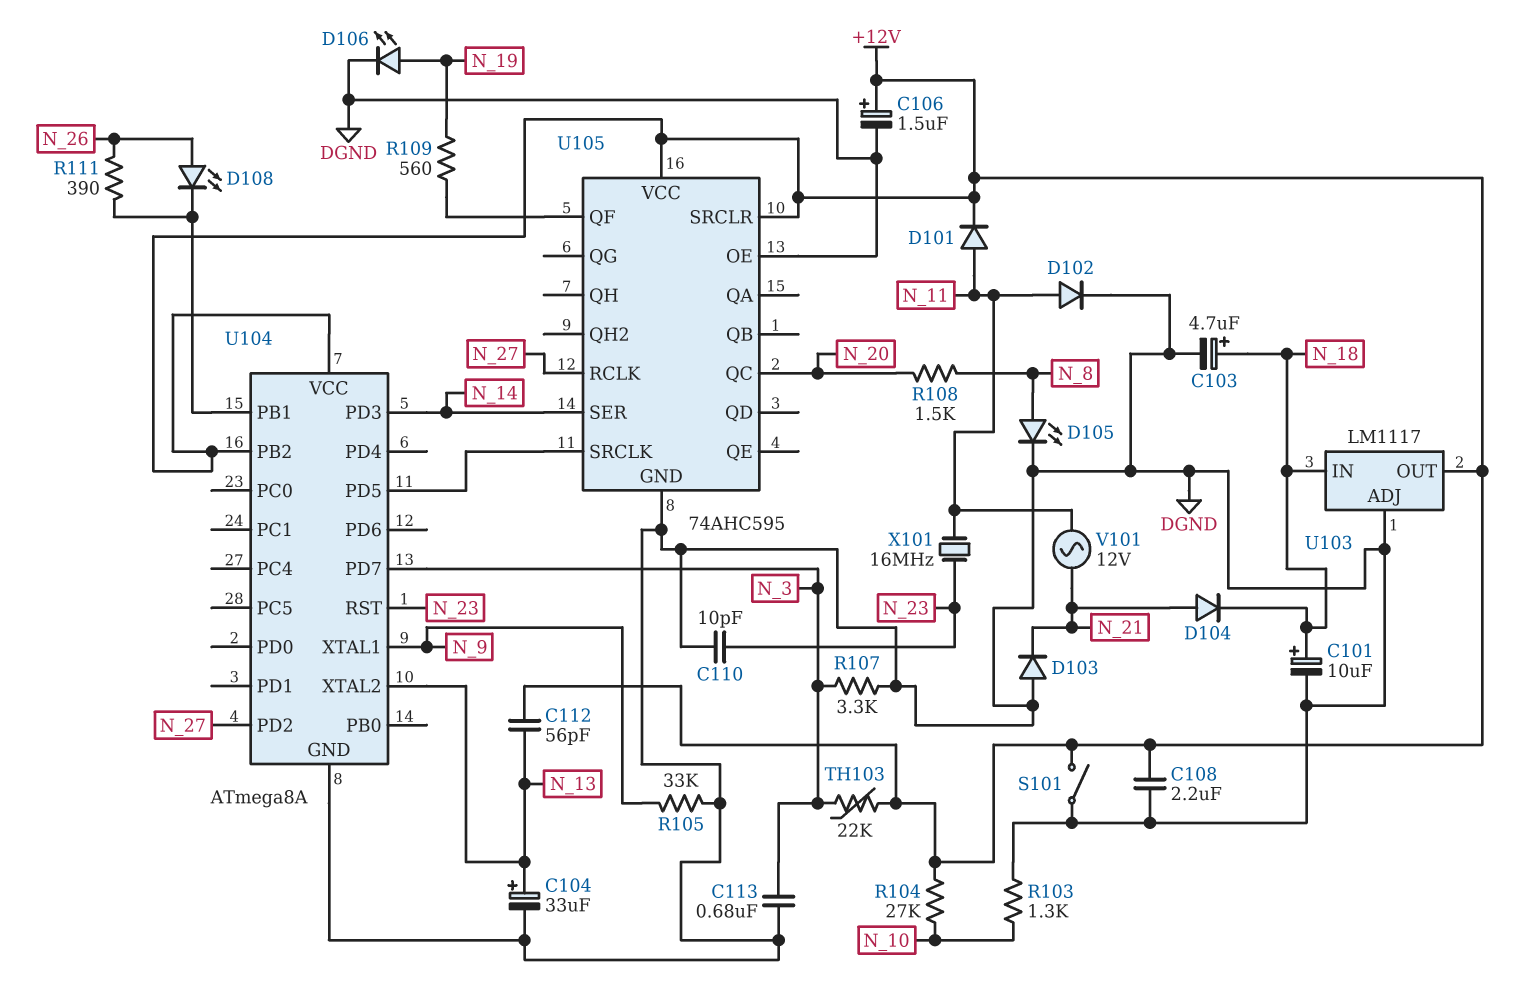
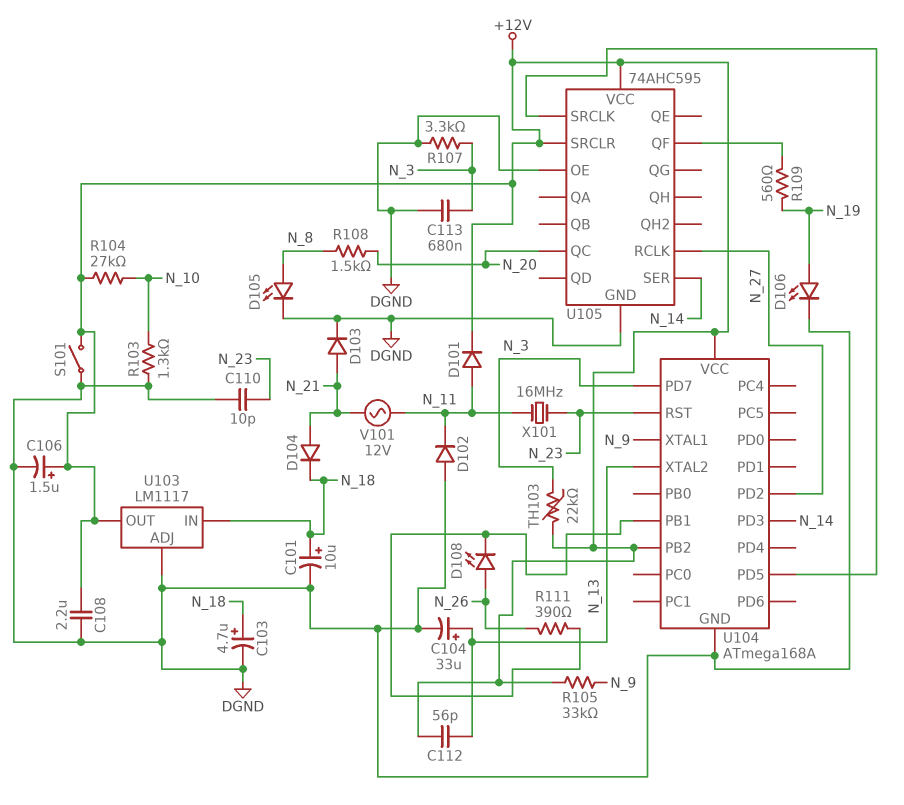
D102: diode (A N_11, K DGND) -> diode (A DGND, K N_11)
D103: diode (A DGND, K N_21) -> diode (A N_21, K DGND)
R105: 33k (DGND, N_9) -> 33k (+12V, N_9)
U104: ATmega8A -> ATmega168A

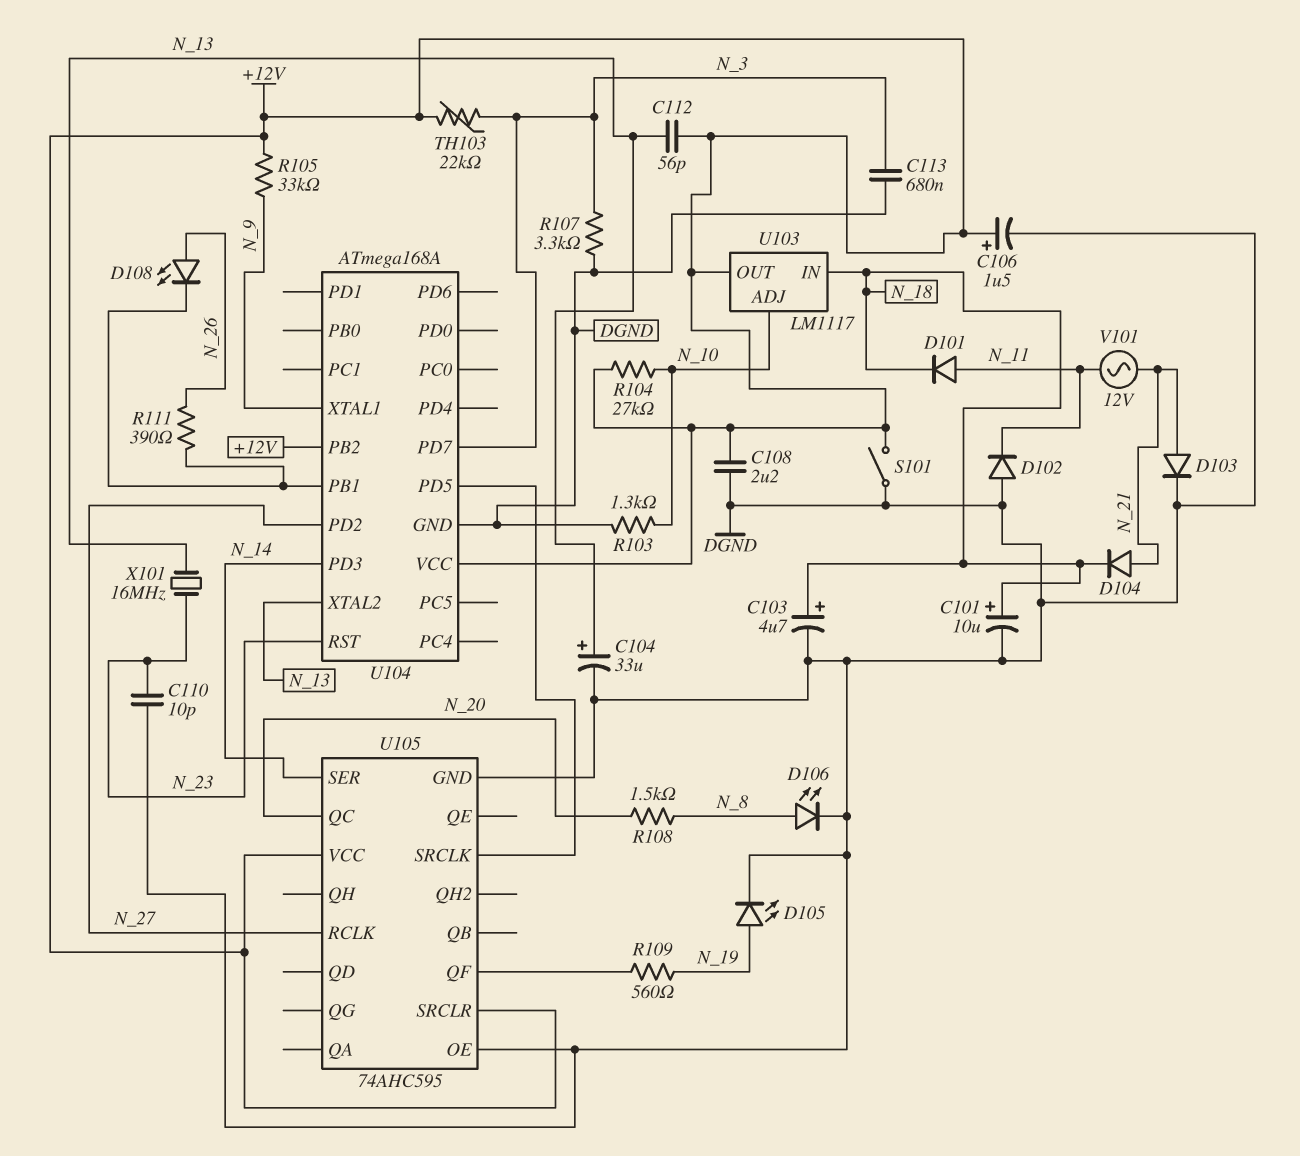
D101: diode (A N_11, K +12V) -> diode (A N_11, K N_18)
D105: LED (A N_8, K DGND) -> LED (A N_19, K DGND)
D106: LED (A N_19, K DGND) -> LED (A N_8, K DGND)
U103 pin ADJ: DGND -> N_10
X101: 16MHz (N_11, N_23) -> 16MHz (N_13, N_23)

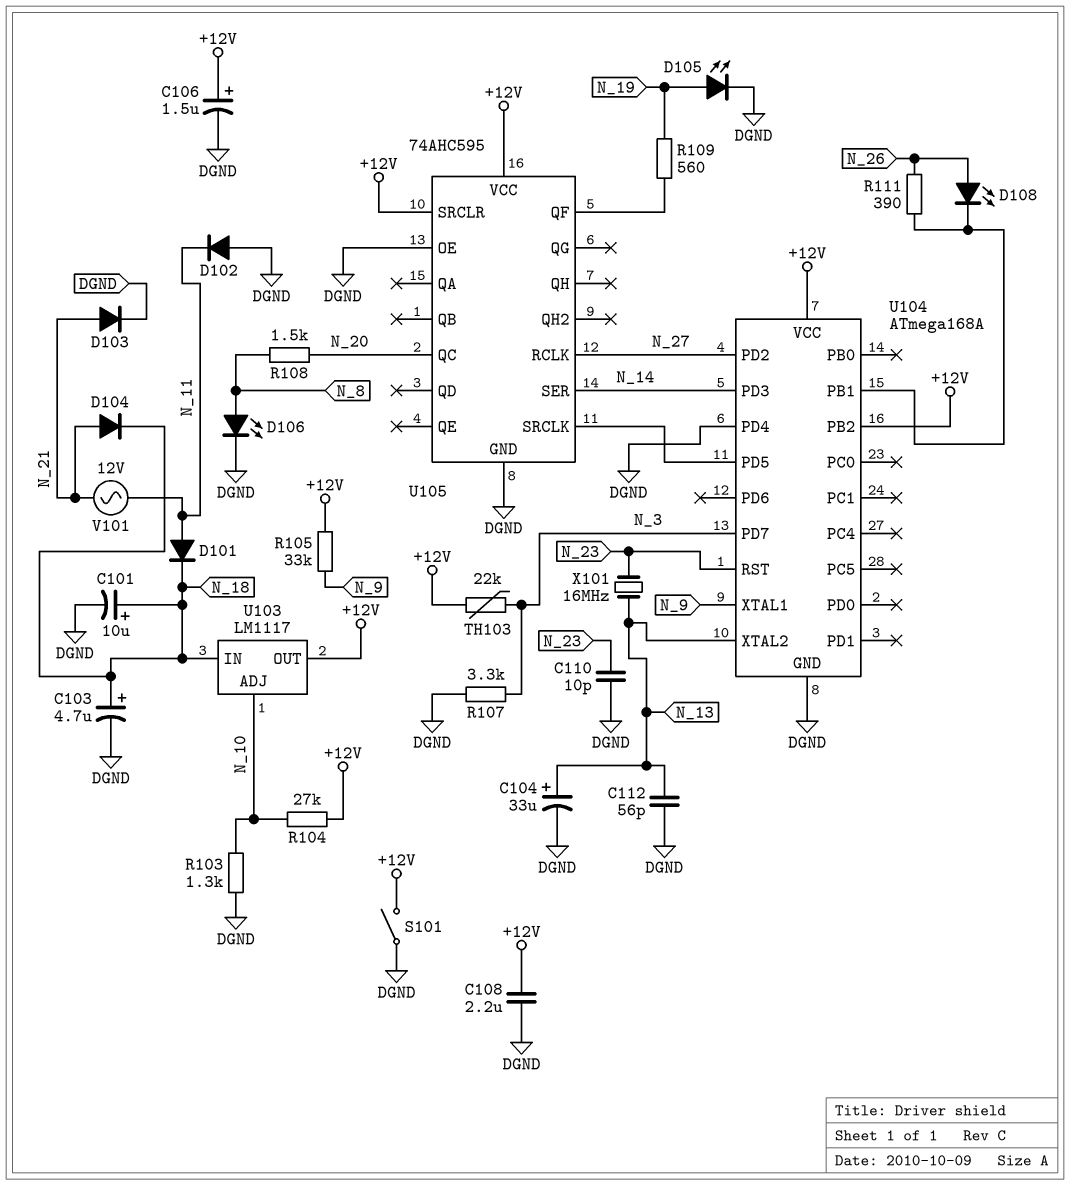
C112: 56pF (+12V, N_13) -> 56pF (DGND, N_13)
C113: 680nF (DGND, N_3) -> none
U104 pin PD4: none -> DGND

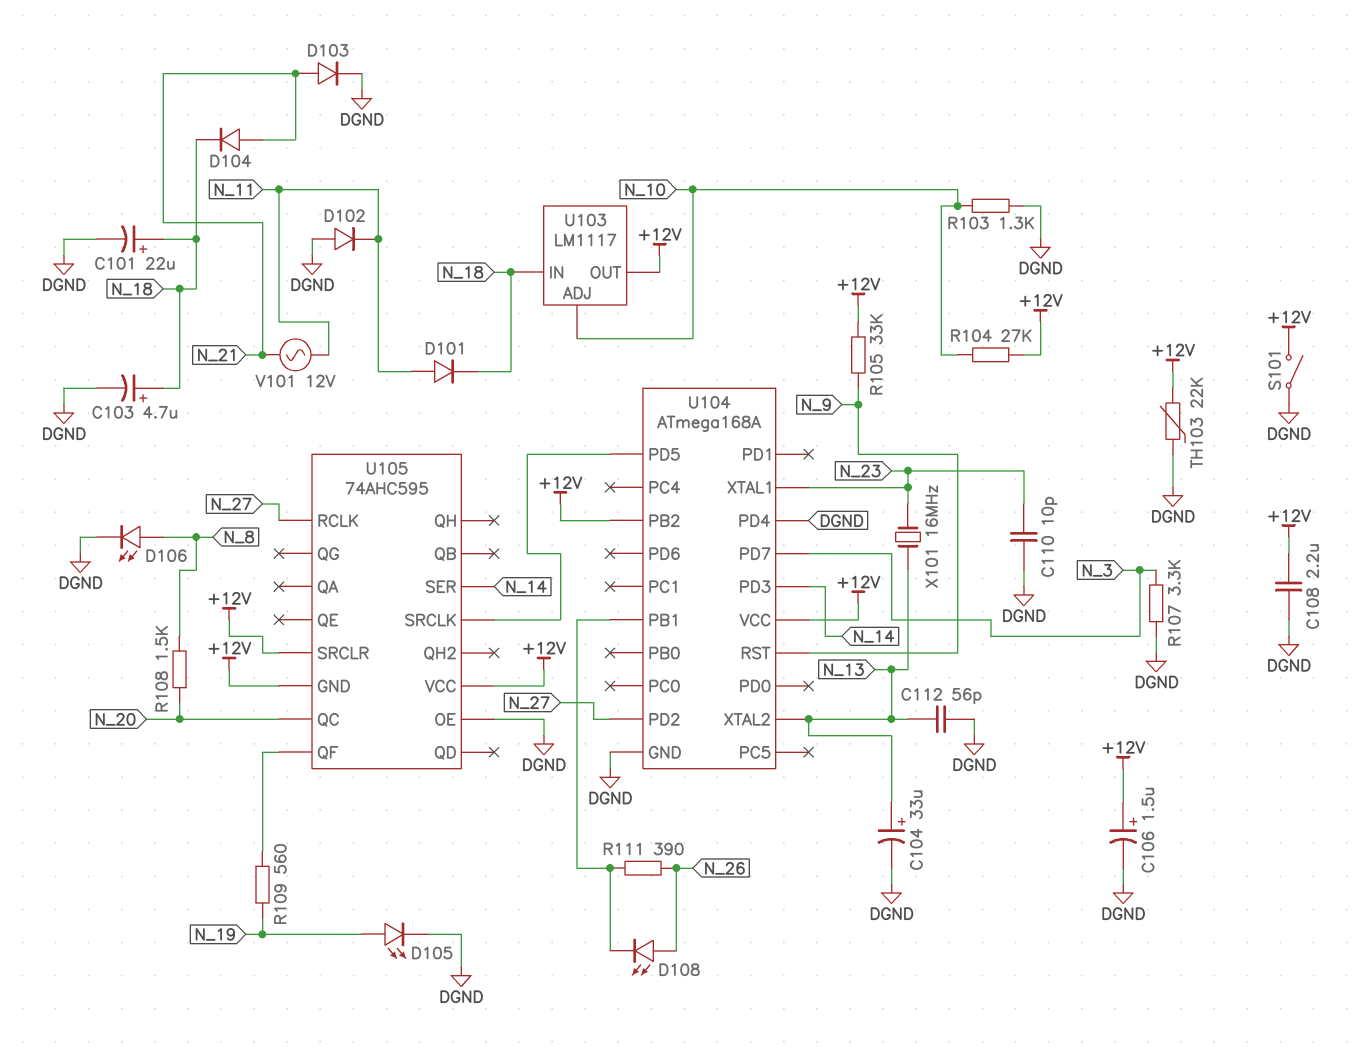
C101: 10uF (plus N_18, minus DGND) -> 22uF (plus N_18, minus DGND)
TH103: 22k (+12V, N_3) -> 22k (+12V, DGND)
U104 pin RST: N_23 -> N_9
U104 pin XTAL1: N_9 -> N_23
U105 pin GND: DGND -> +12V

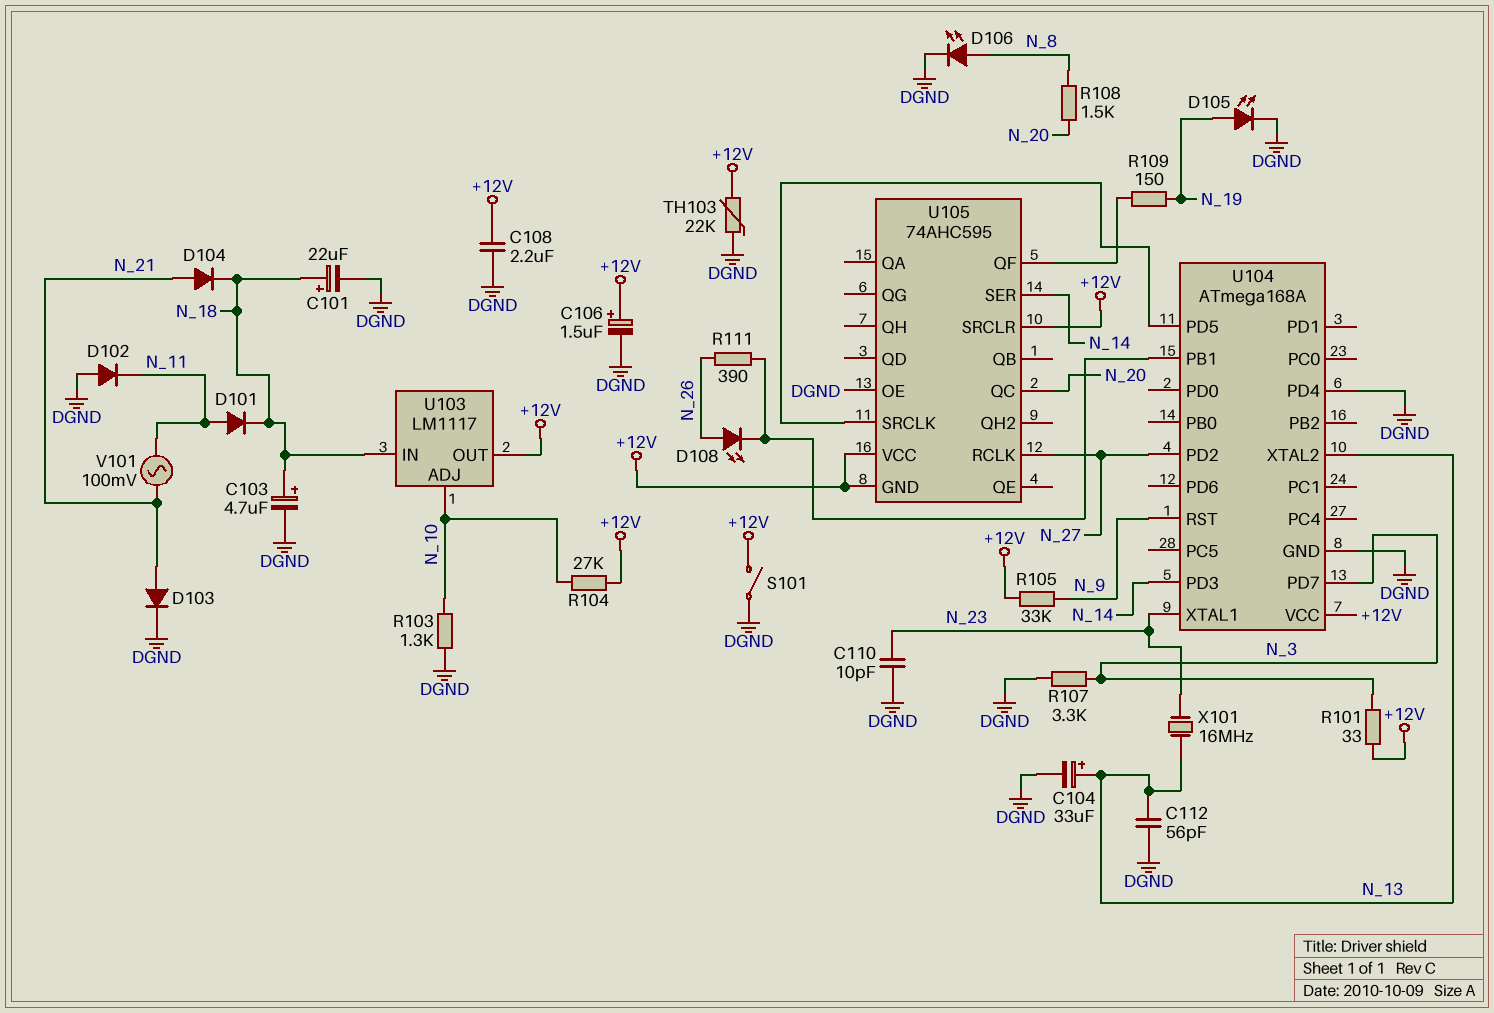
R101: none -> 33 (+12V, N_3)
R109: 560 (N_19, U105/QF) -> 150 (N_19, U105/QF)
U104 pin PB2: +12V -> none
V101: AC 12V (N_11, N_21) -> AC 100mV (N_11, N_21)

